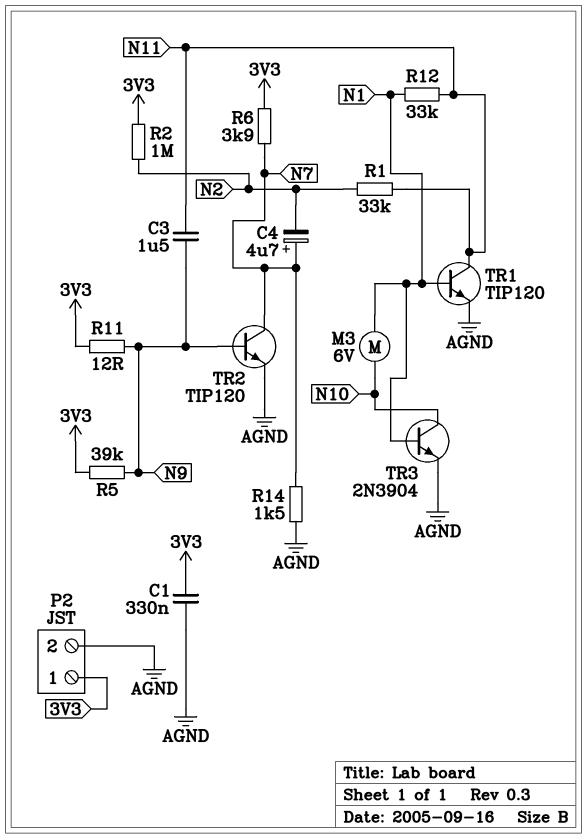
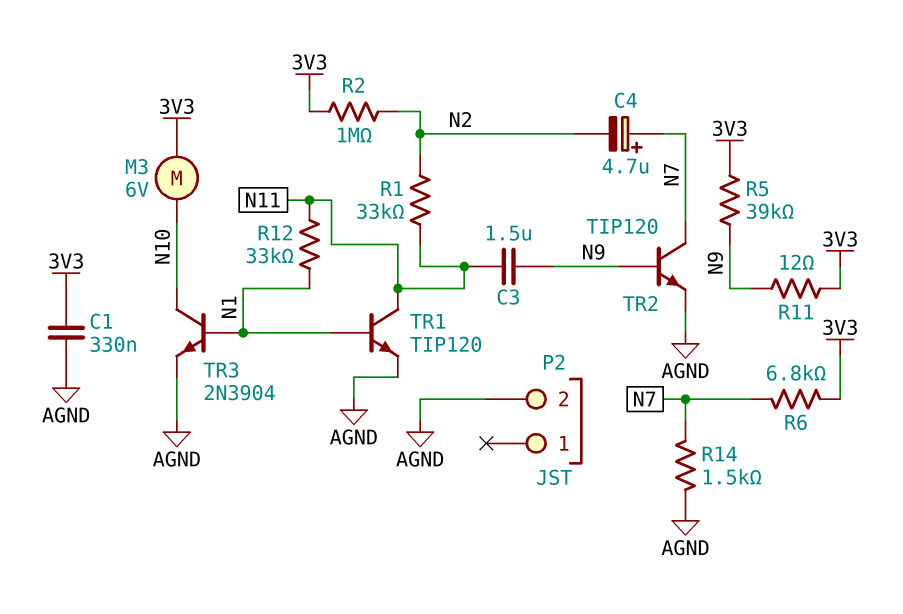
M3: motor 6V (N1, N10) -> motor 6V (3V3, N10)
P2 pin 1: 3V3 -> none
R6: 3.9k (3V3, N7) -> 6.8k (3V3, N7)

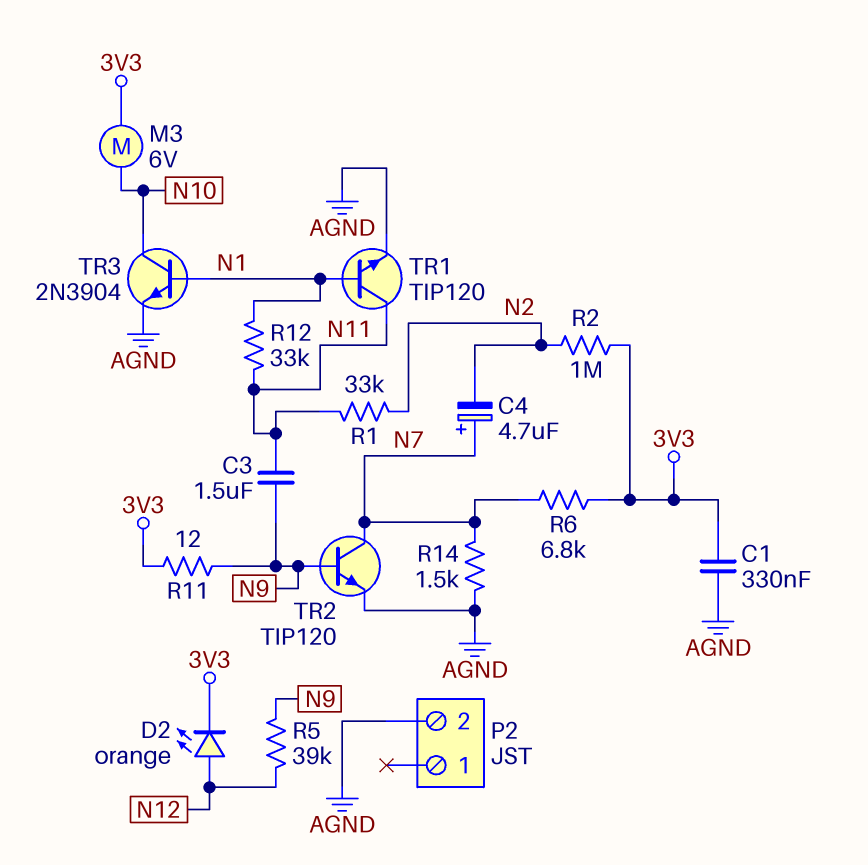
D2: none -> LED orange (A N12, K 3V3)
R5: 39k (3V3, N9) -> 39k (N9, N12)

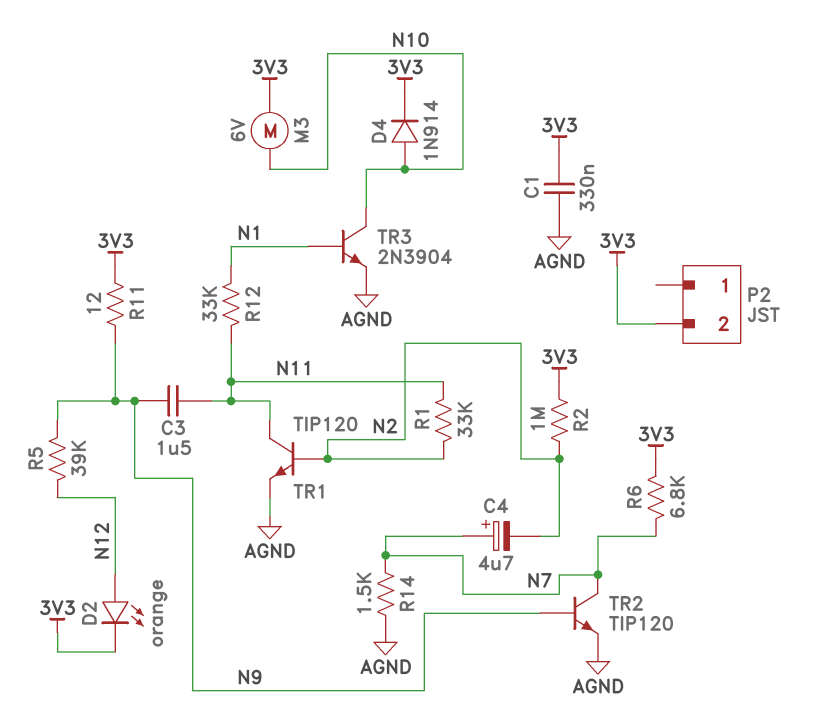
D4: none -> diode 1N914 (A N10, K 3V3)
P2 pin 2: AGND -> 3V3
TR1: NPN TIP120 (B N1, C N11, E AGND) -> NPN TIP120 (B N2, C N11, E AGND)

